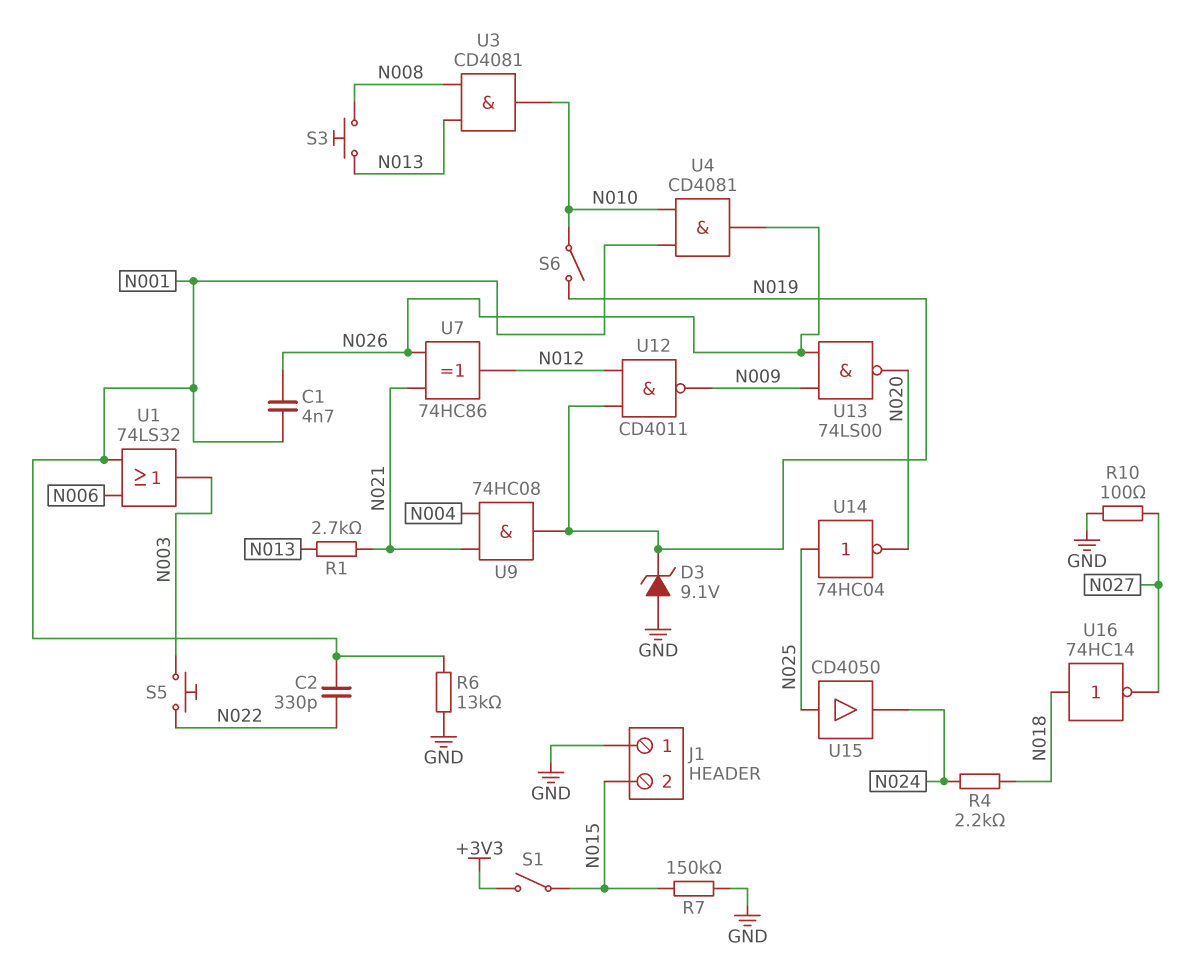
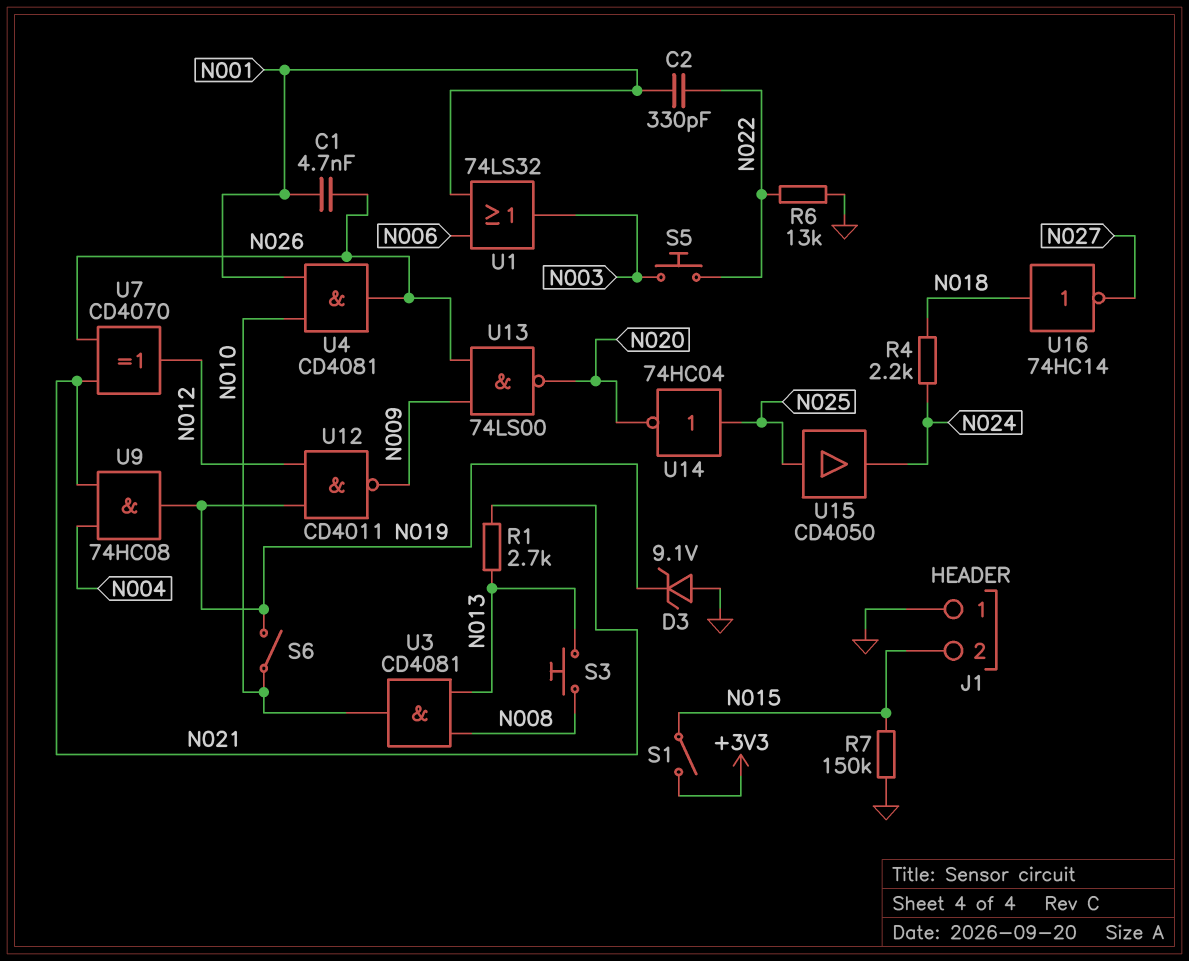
R6: 13k (GND, N001) -> 13k (GND, N022)
R10: 100 (GND, N027) -> none
U7: XOR 74HC86 (in N021, in N026, out N012) -> XOR CD4070 (in N021, in N026, out N012)

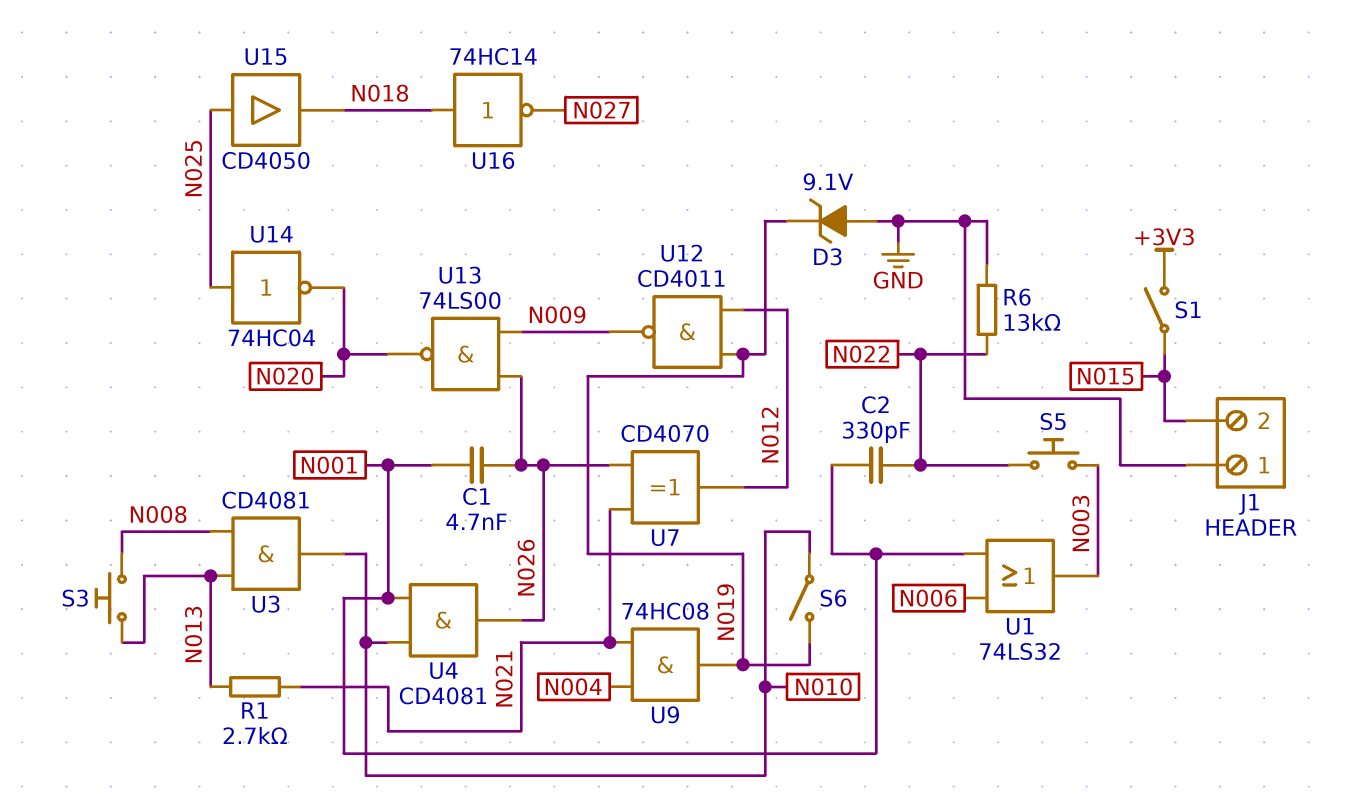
R4: 2.2k (N018, N024) -> none
R7: 150k (GND, N015) -> none
U15: buffer CD4050 (in N025, out N024) -> buffer CD4050 (in N025, out N018)

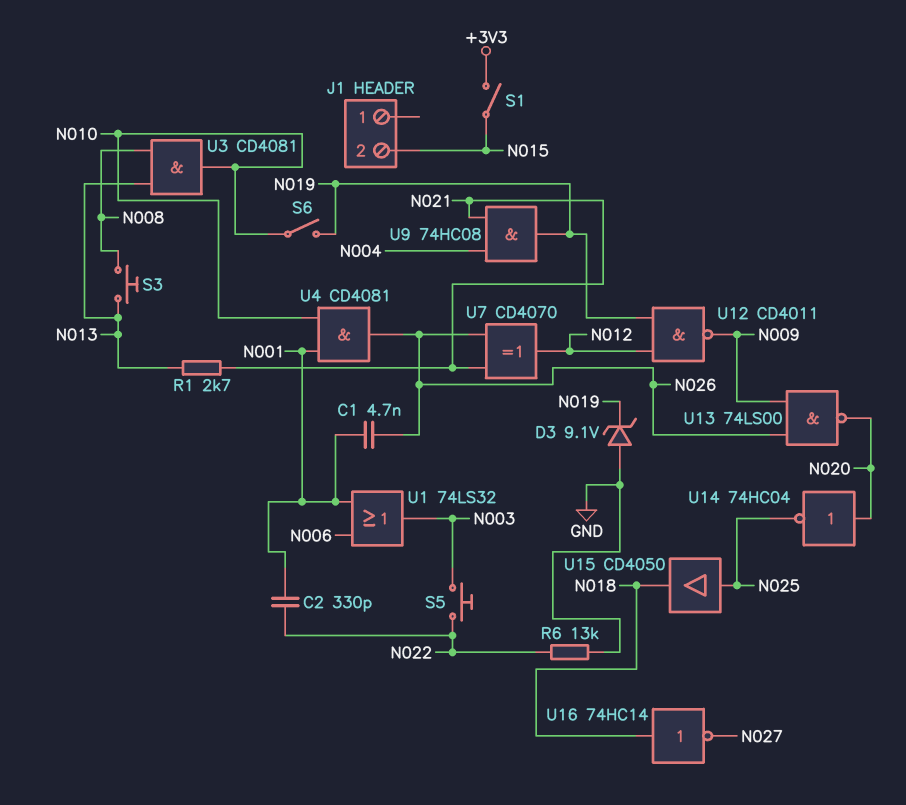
J1 pin 1: GND -> none
U14: NOT 74HC04 (in N025, out N020) -> NOT 74HC04 (in N020, out N025)

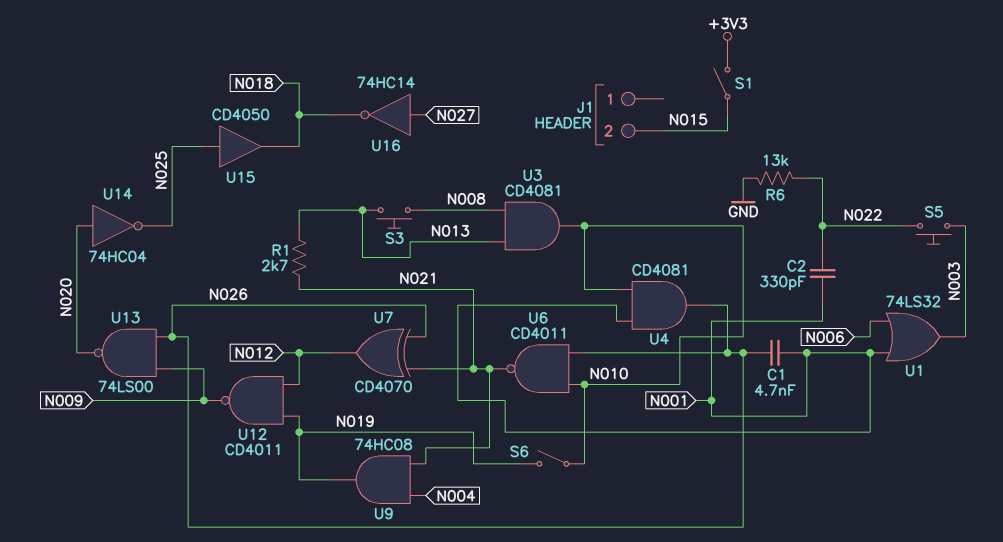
D3: zener 9.1V (A GND, K N019) -> none
U6: none -> NAND CD4011 (in N010, in N026, out N021)
U16: NOT 74HC14 (in N018, out N027) -> NOT 74HC14 (in N027, out N018)

